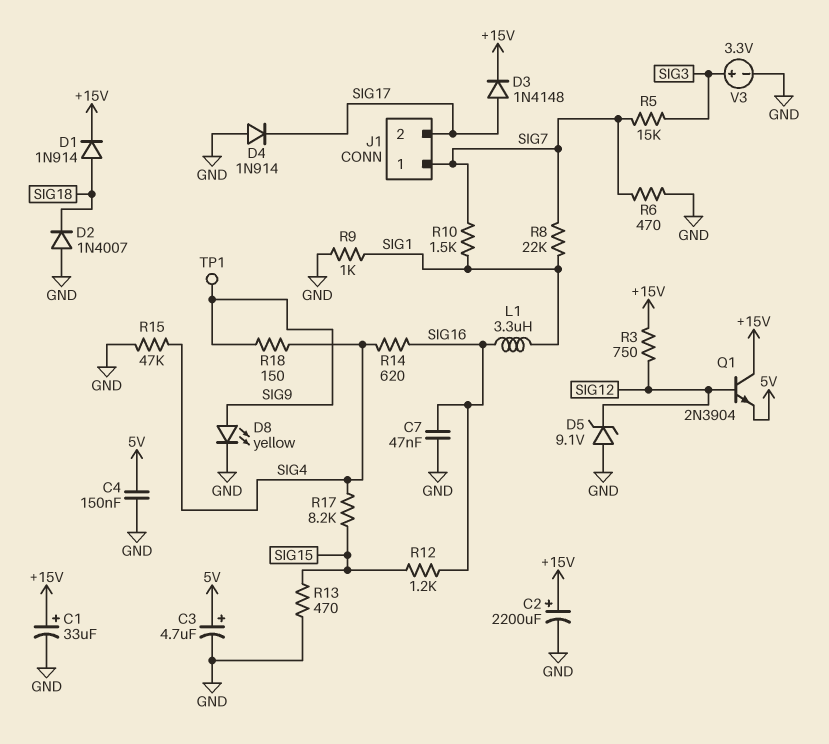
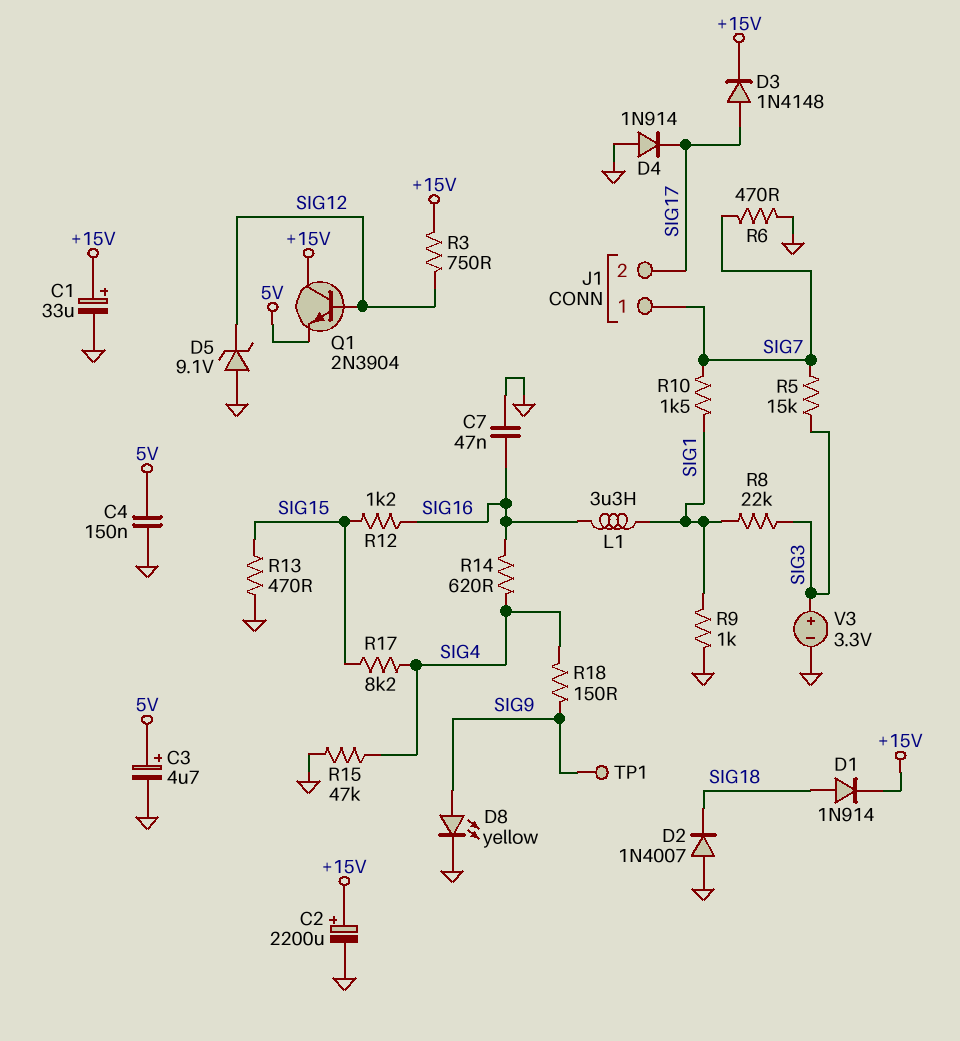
R8: 22k (SIG1, SIG7) -> 22k (SIG1, SIG3)

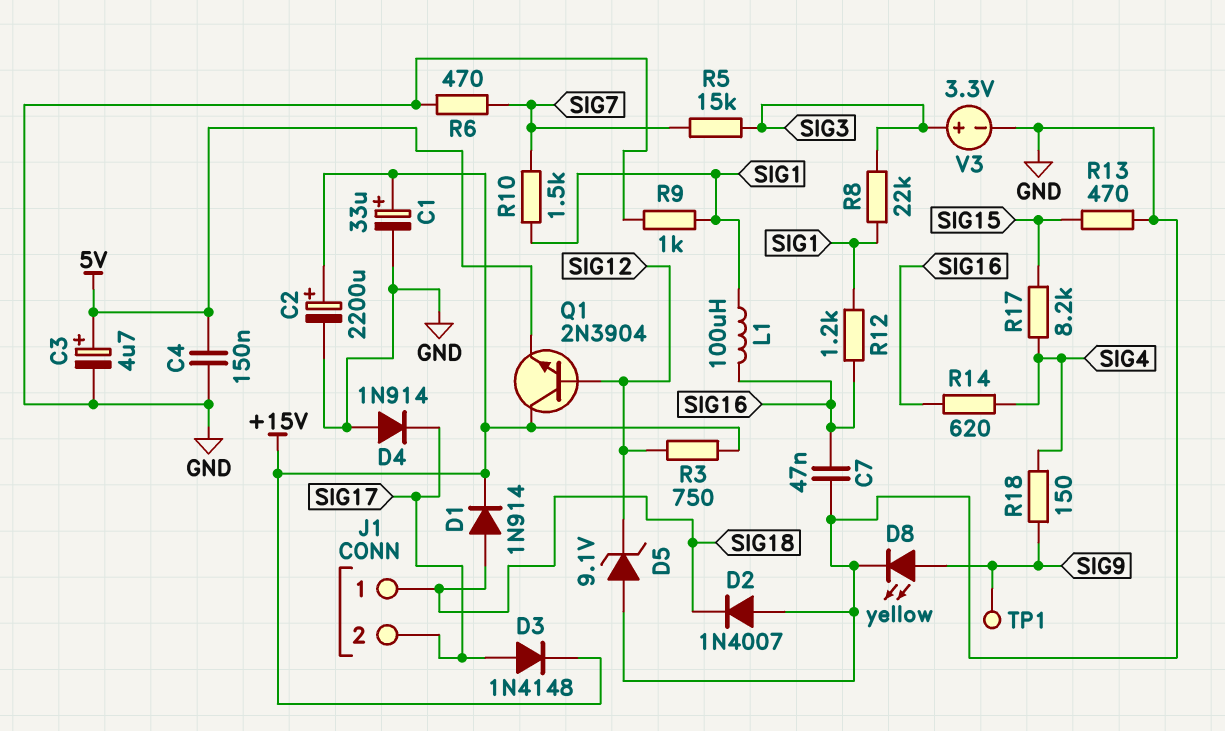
J1 pin 1: SIG7 -> SIG18
L1: 3.3uH (SIG1, SIG16) -> 100uH (SIG1, SIG16)
R12: 1.2k (SIG15, SIG16) -> 1.2k (SIG1, SIG16)
R15: 47k (GND, SIG4) -> none

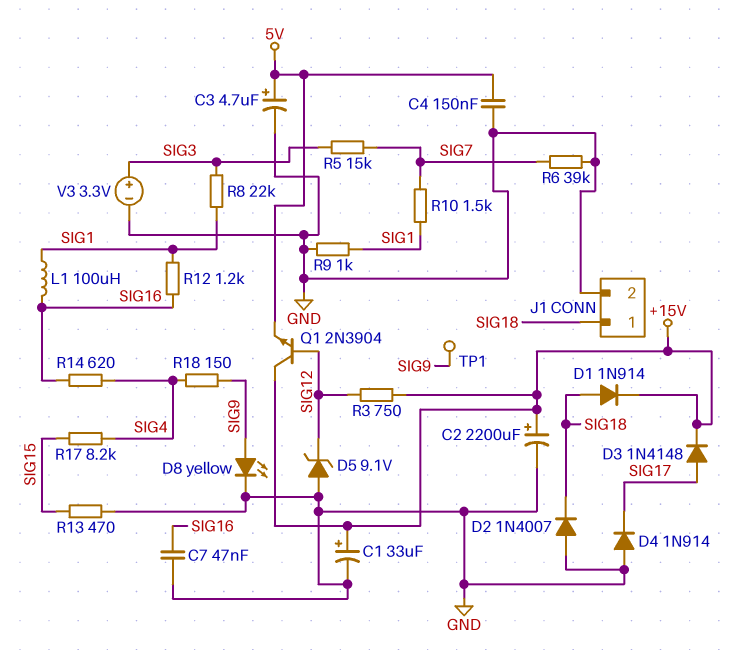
J1 pin 2: SIG17 -> GND
R6: 470 (GND, SIG7) -> 39k (GND, SIG7)

